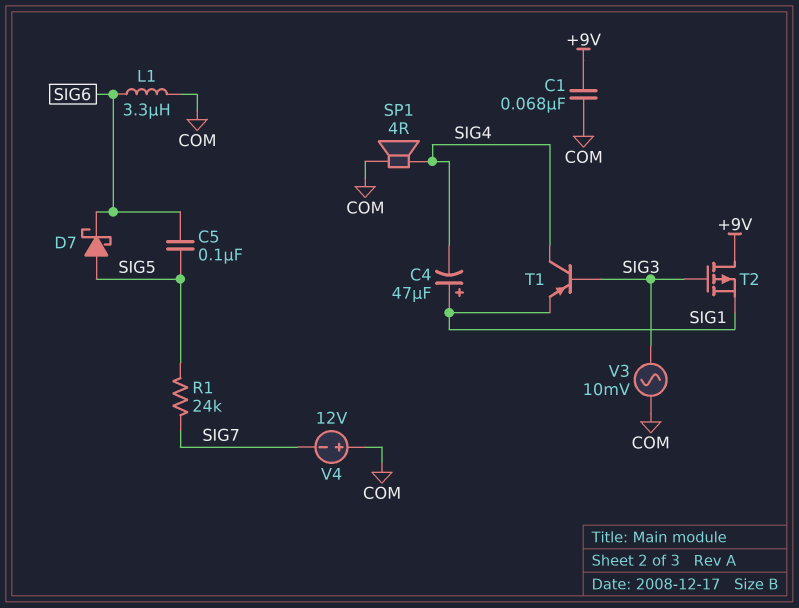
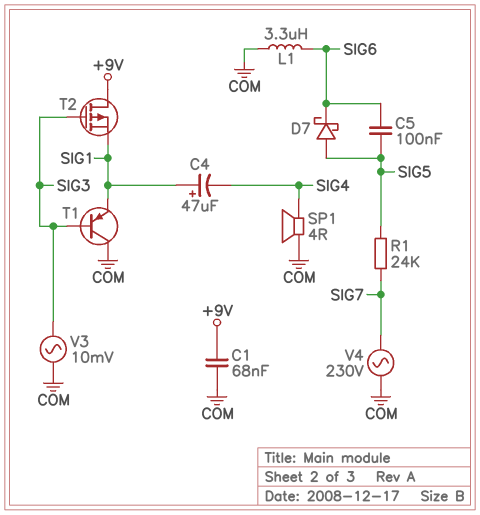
T1: PNP (B SIG3, C SIG4, E SIG1) -> PNP (B SIG3, C COM, E SIG1)
V4: 12V (plus COM, minus SIG7) -> AC 230V (COM, SIG7)

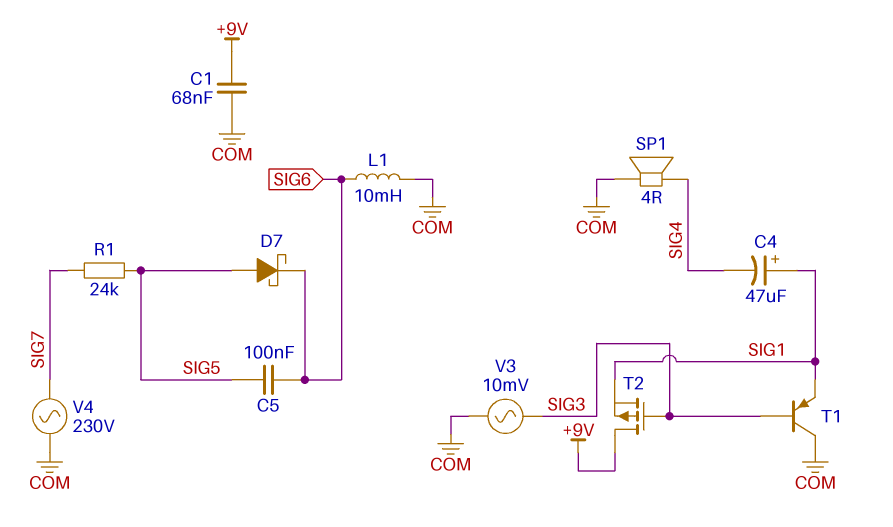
L1: 3.3uH (COM, SIG6) -> 10mH (COM, SIG6)

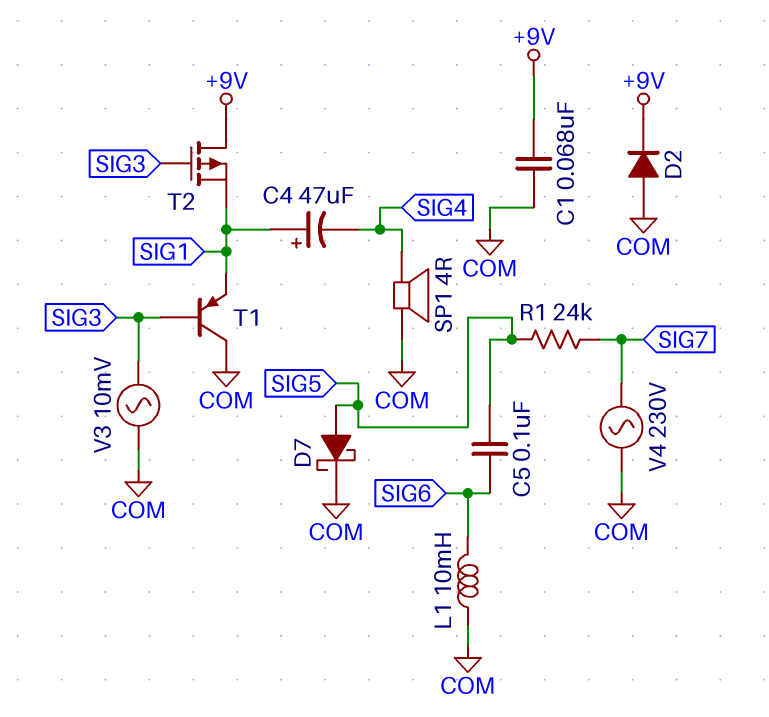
D2: none -> diode (A COM, K +9V)
D7: schottky (A SIG5, K SIG6) -> schottky (A SIG5, K COM)

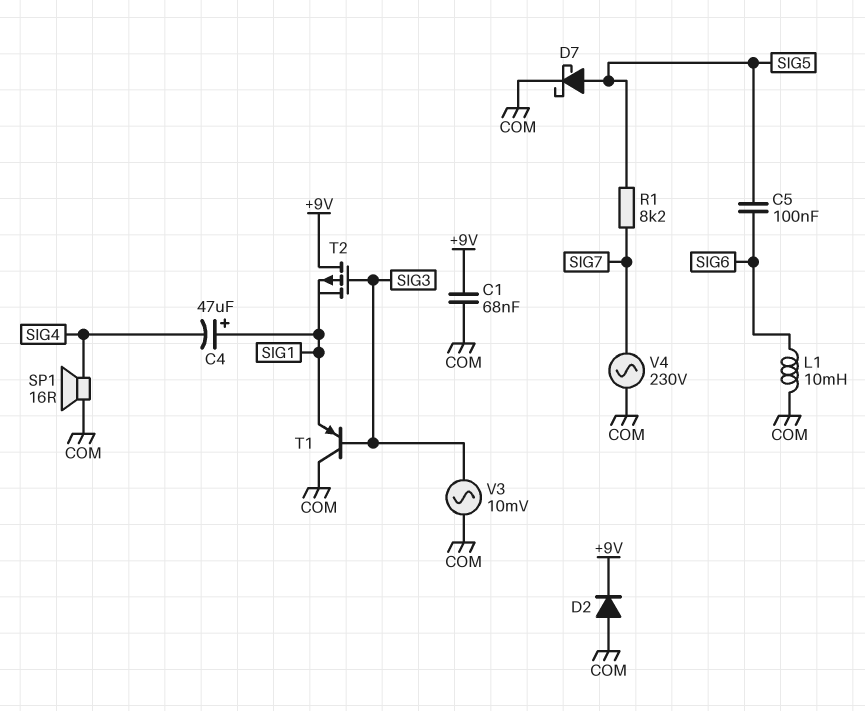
R1: 24k (SIG5, SIG7) -> 8.2k (SIG5, SIG7)
SP1: speaker 4R (COM, SIG4) -> speaker 16R (COM, SIG4)

